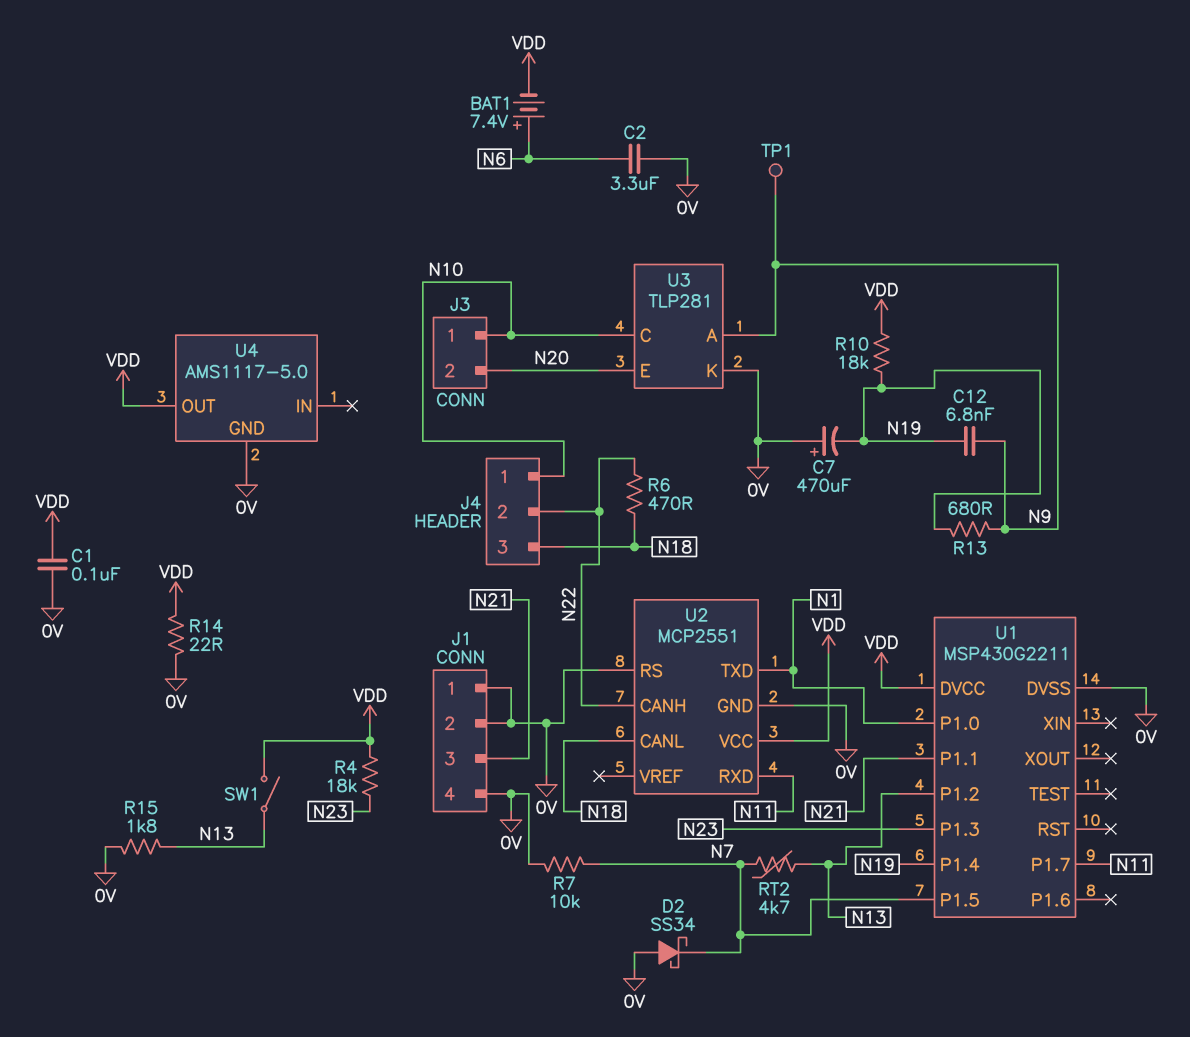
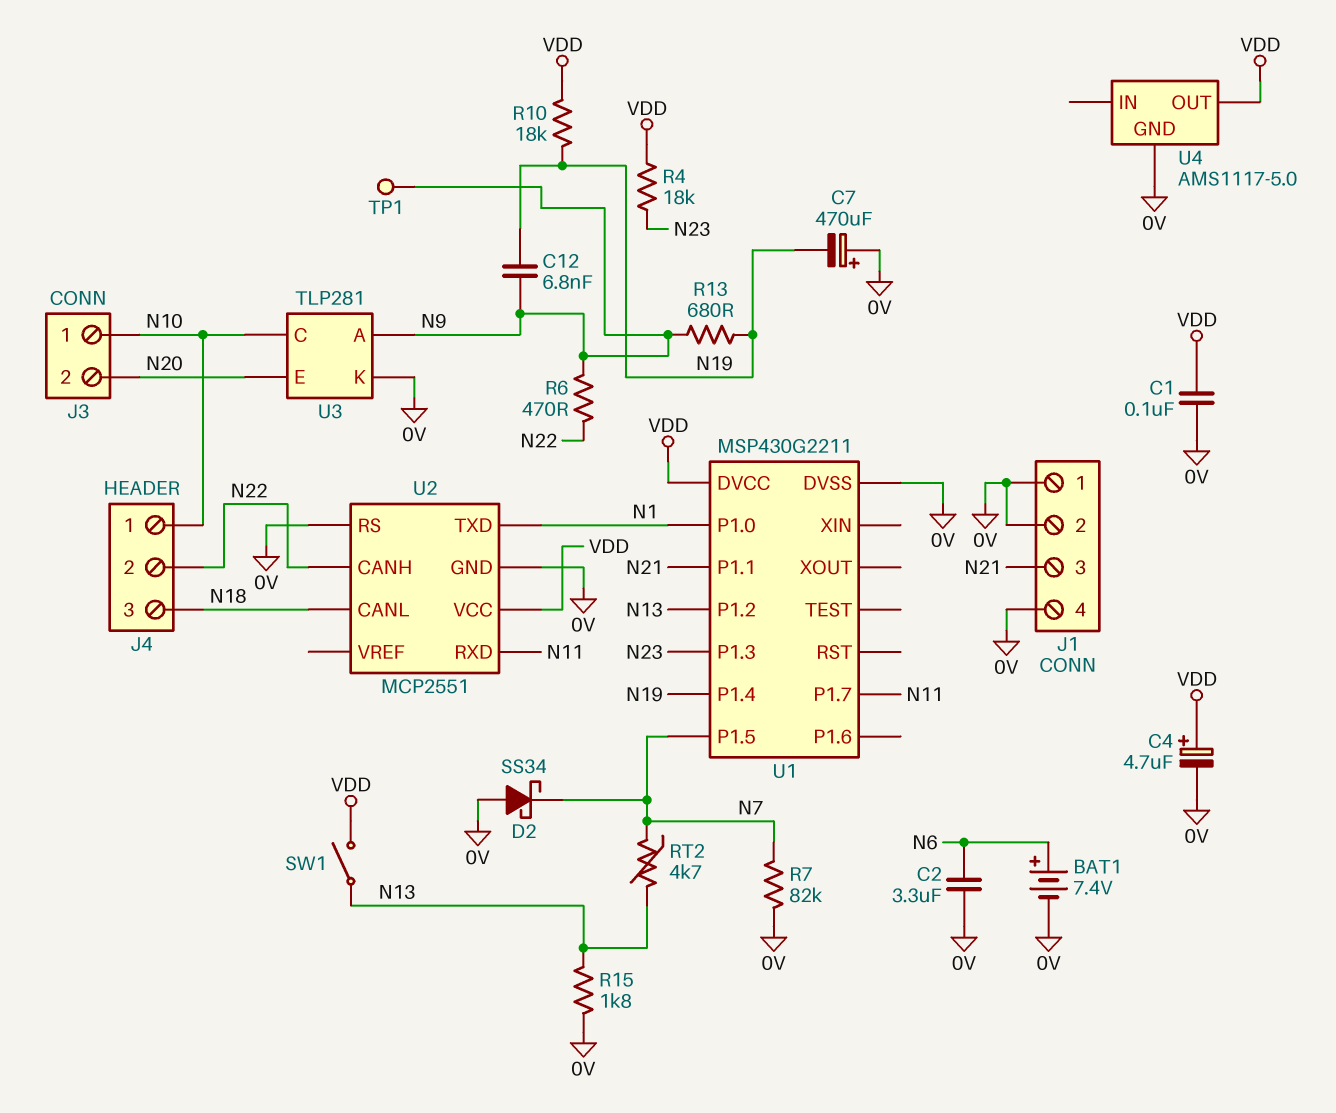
BAT1: 7.4V (plus N6, minus VDD) -> 7.4V (plus N6, minus 0V)
C4: none -> 4.7uF (plus VDD, minus 0V)
R6: 470 (N18, N22) -> 470 (N9, N22)
R7: 10k (0V, N7) -> 82k (0V, N7)
R14: 22 (0V, VDD) -> none

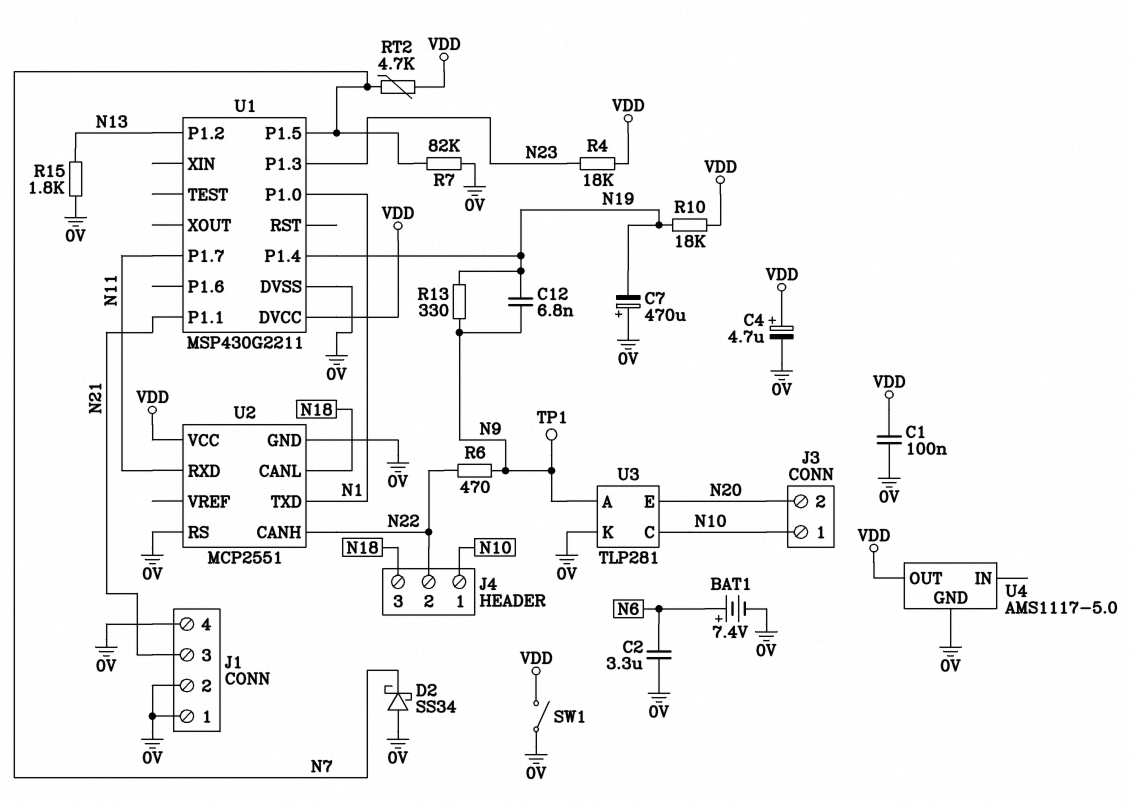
R13: 680 (N9, N19) -> 330 (N9, N19)
RT2: 4.7k (N7, N13) -> 4.7k (N7, VDD)
SW1: switch (N13, VDD) -> switch (0V, VDD)

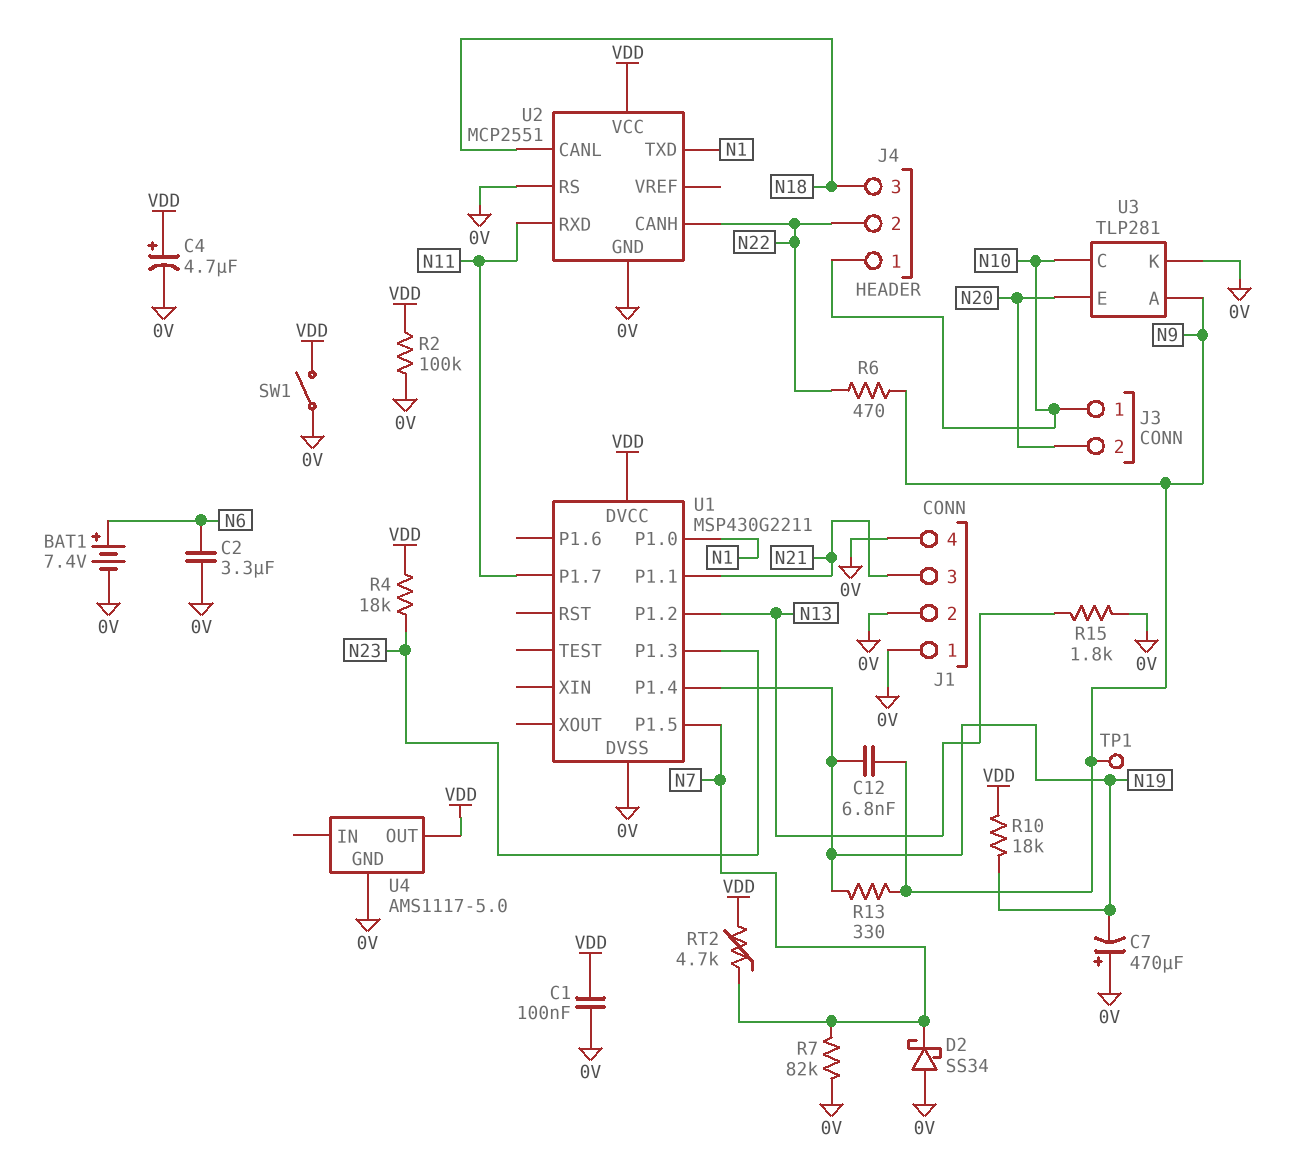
R2: none -> 100k (0V, VDD)

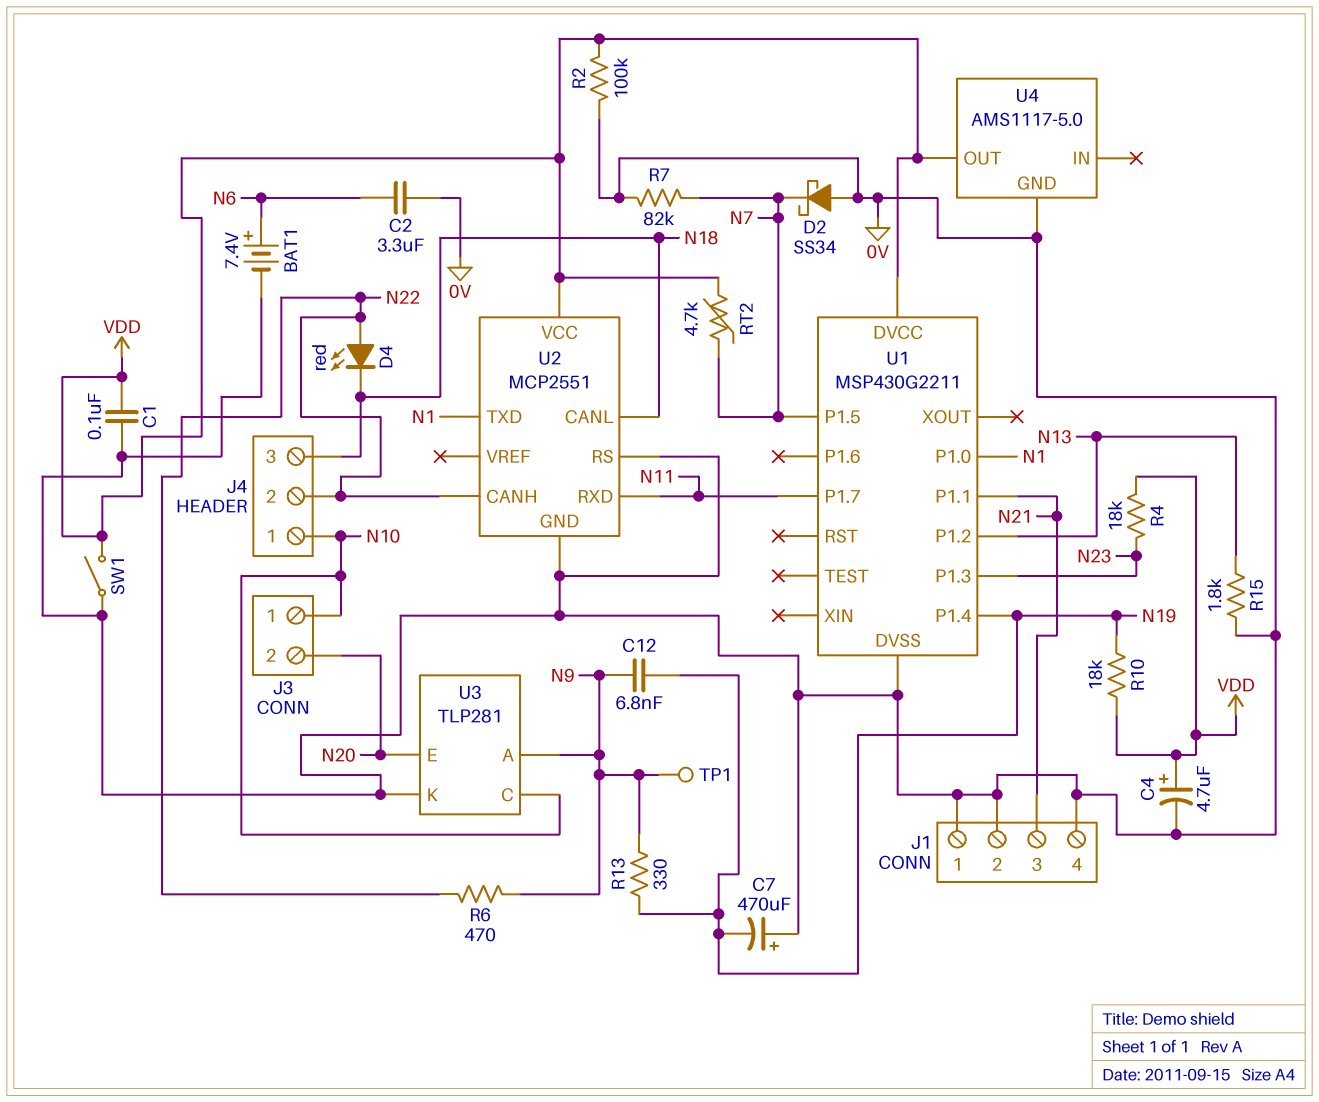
D4: none -> LED red (A N22, K N18)

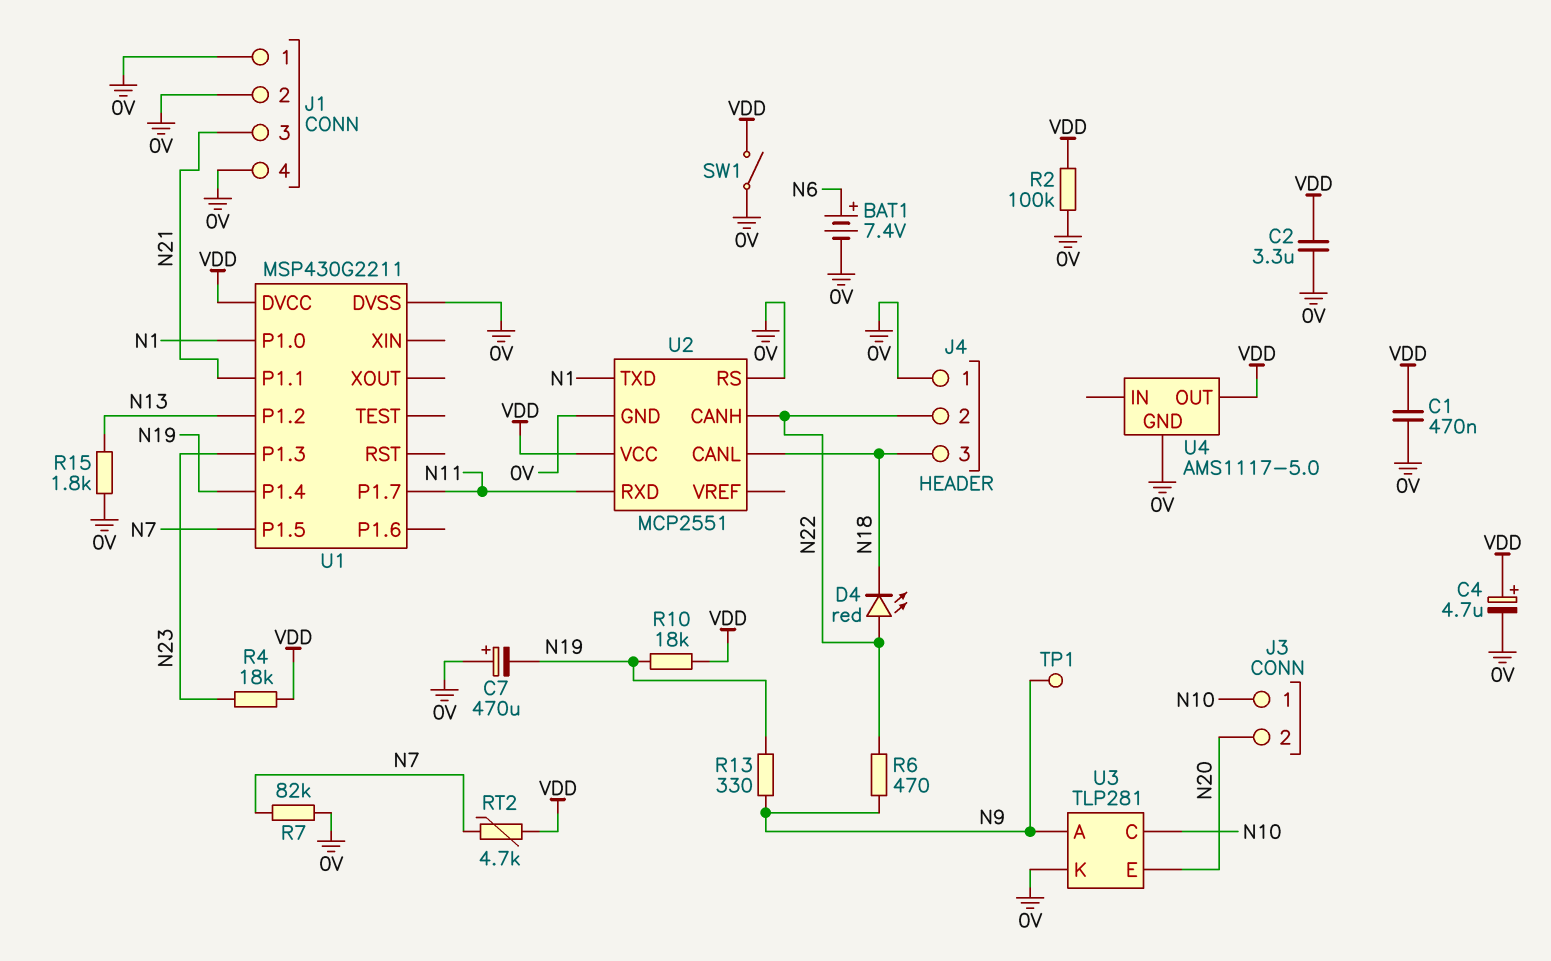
C1: 100nF (0V, VDD) -> 470nF (0V, VDD)
C2: 3.3uF (0V, N6) -> 3.3uF (0V, VDD)
C12: 6.8nF (N9, N19) -> none
D2: schottky SS34 (A 0V, K N7) -> none
J4 pin 1: N10 -> 0V

